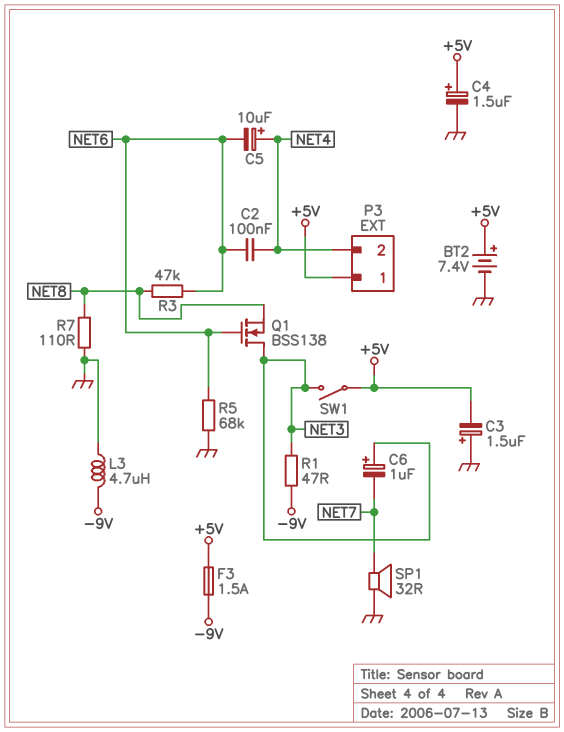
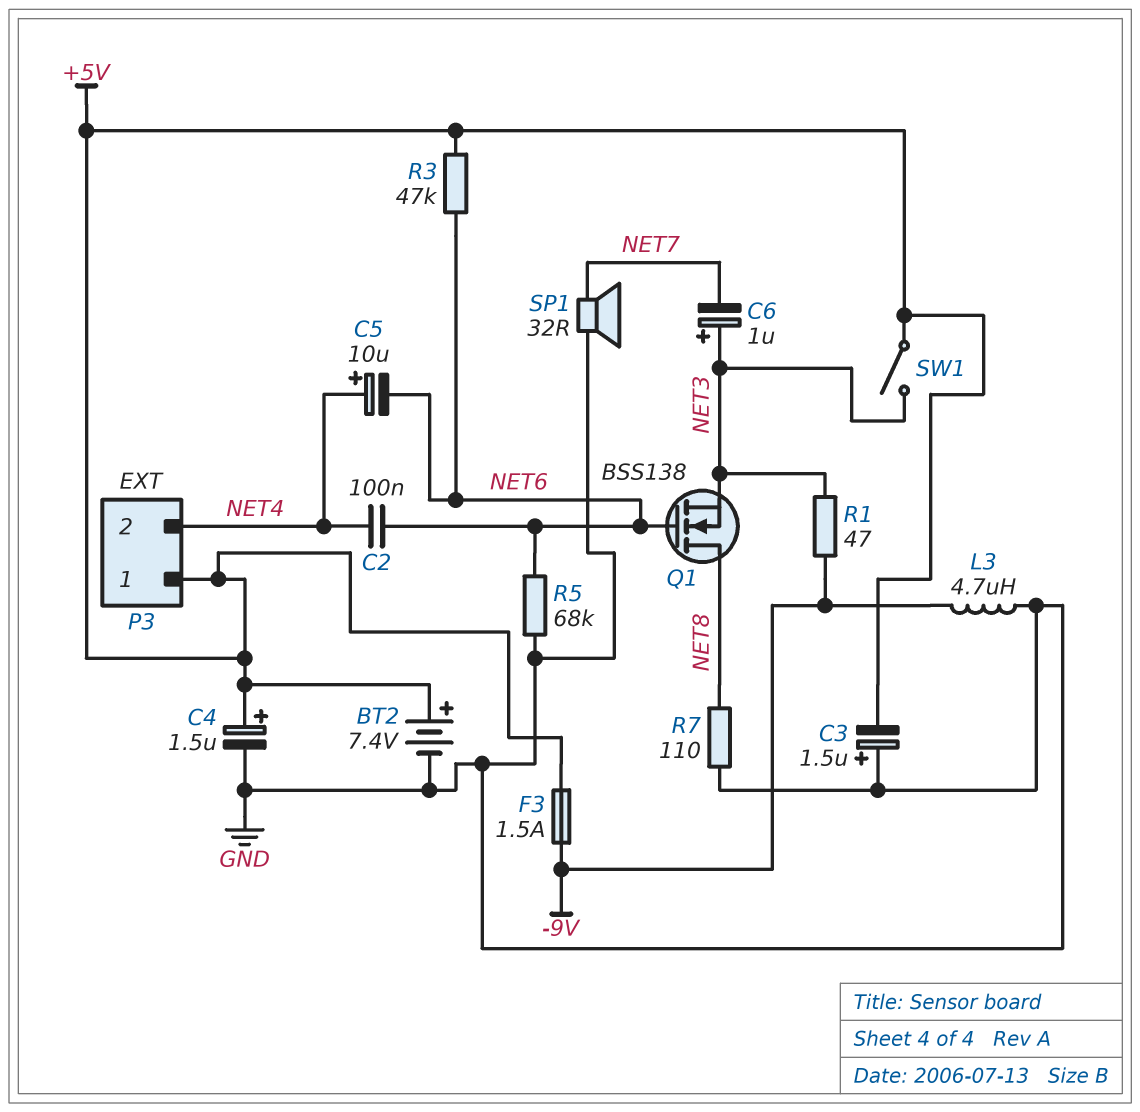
Q1: NMOS BSS138 (G NET6, D NET3, S NET8) -> NMOS BSS138 (G NET6, D NET8, S NET3)
R3: 47k (NET6, NET8) -> 47k (+5V, NET6)

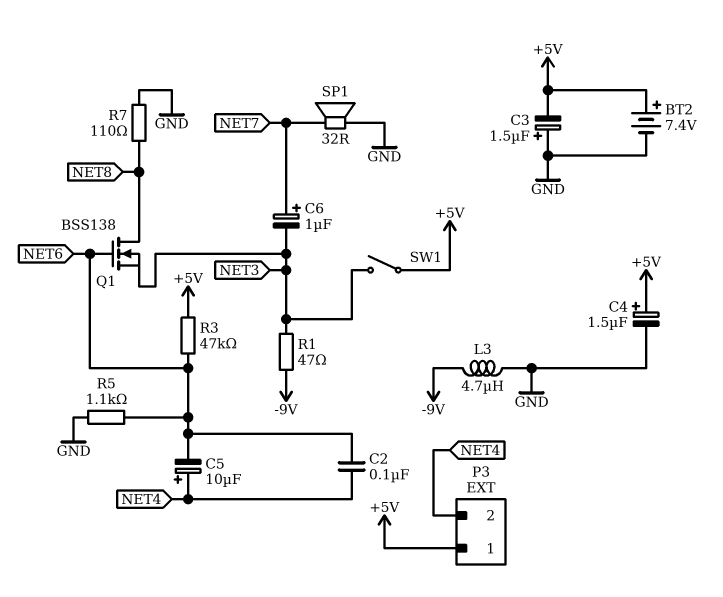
C6: 1uF (plus NET3, minus NET7) -> 1uF (plus NET7, minus NET3)
F3: 1.5A (+5V, -9V) -> none
R5: 68k (GND, NET6) -> 1.1k (GND, NET6)

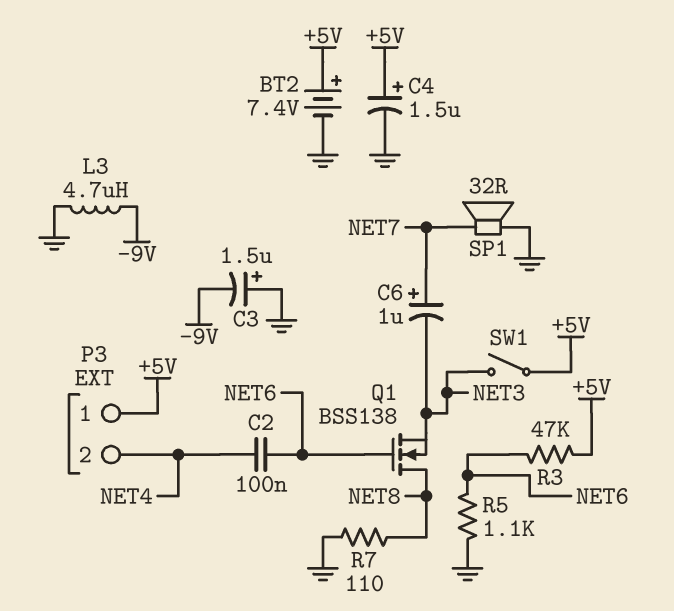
C3: 1.5uF (plus GND, minus +5V) -> 1.5uF (plus GND, minus -9V)
C5: 10uF (plus NET4, minus NET6) -> none
R1: 47 (-9V, NET3) -> none

